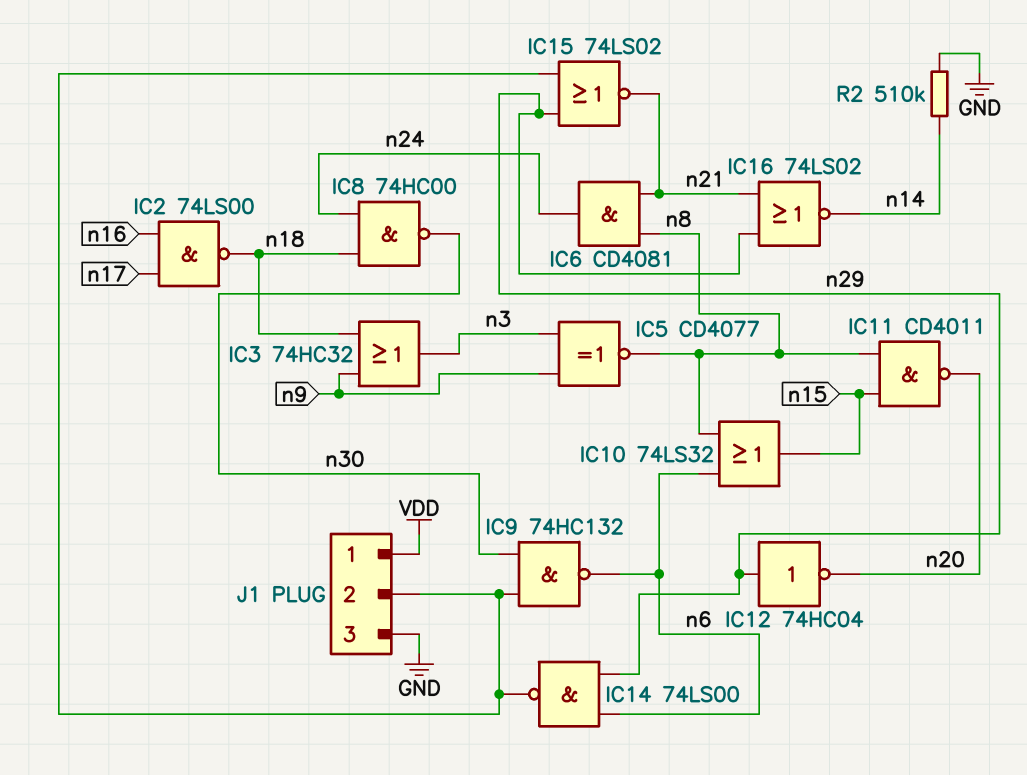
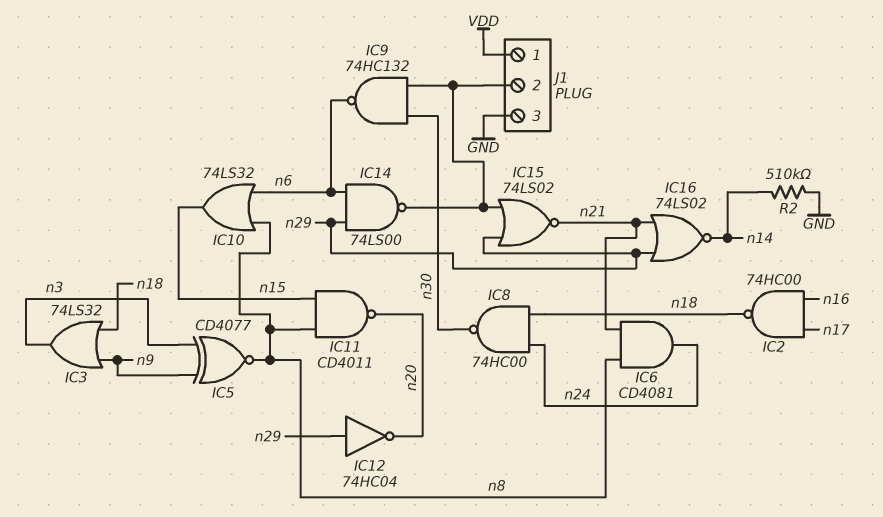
IC2: NAND 74LS00 (in n16, in n17, out n18) -> NAND 74HC00 (in n16, in n17, out n18)
IC3: OR 74HC32 (in n9, in n18, out n3) -> OR 74LS32 (in n9, in n18, out n3)

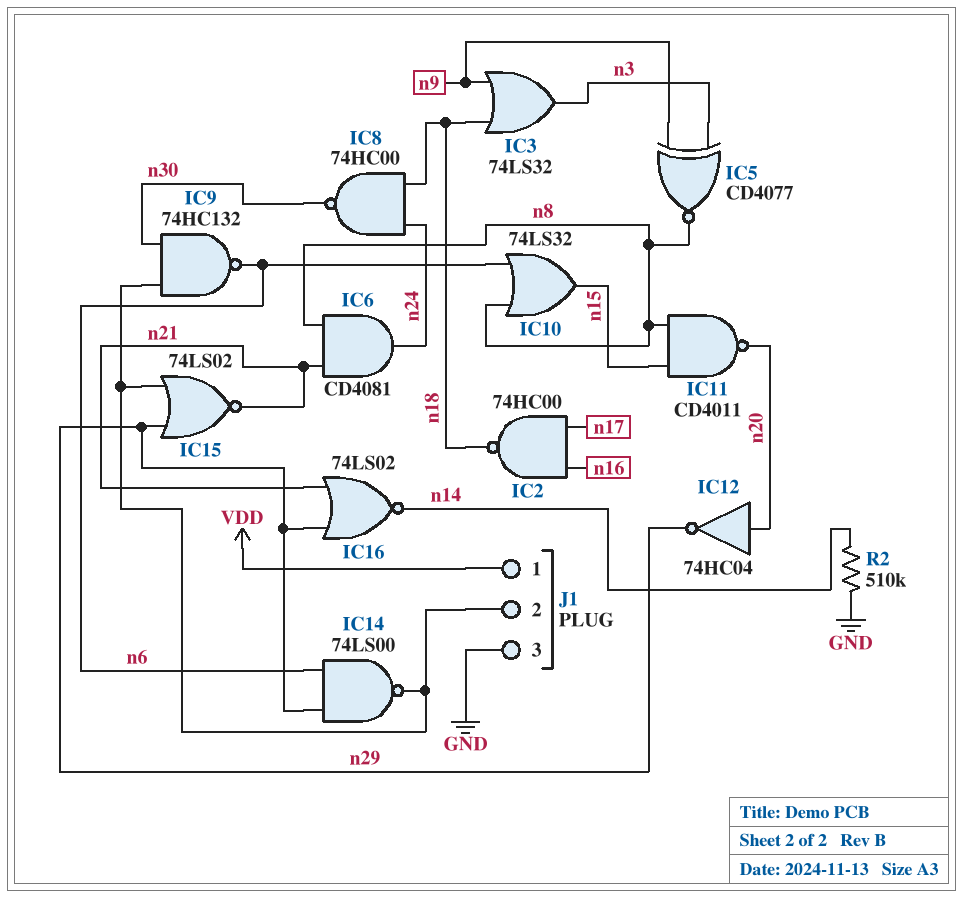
IC12: NOT 74HC04 (in n29, out n20) -> NOT 74HC04 (in n20, out n29)

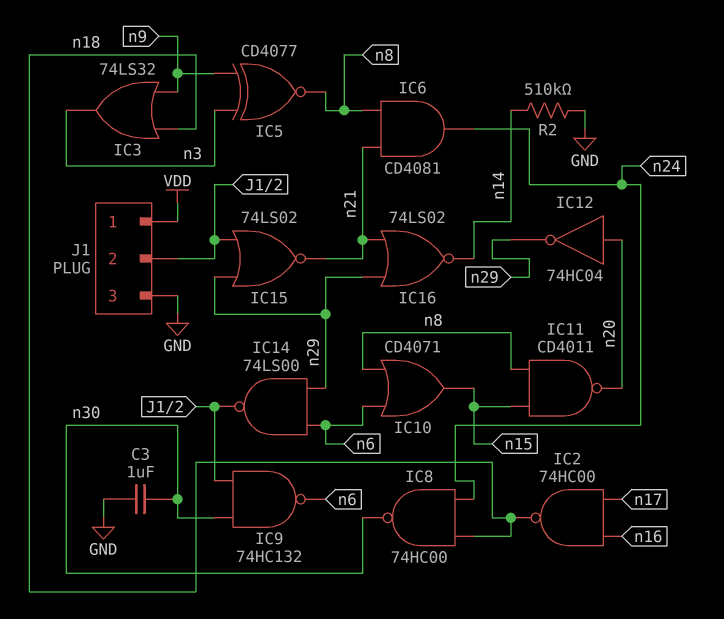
C3: none -> 1uF (GND, n30)
IC10: OR 74LS32 (in n6, in n8, out n15) -> OR CD4071 (in n6, in n8, out n15)

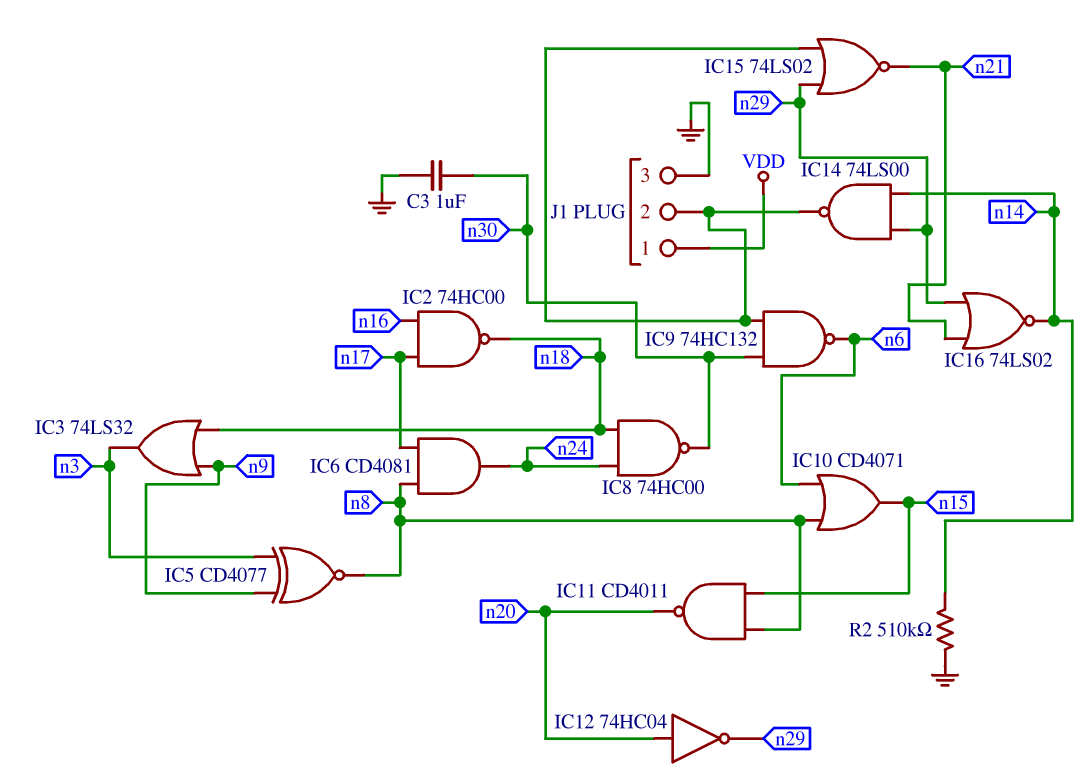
IC6: AND CD4081 (in n8, in n21, out n24) -> AND CD4081 (in n8, in n17, out n24)
IC14: NAND 74LS00 (in n6, in n29, out J1/2) -> NAND 74LS00 (in n14, in n29, out J1/2)

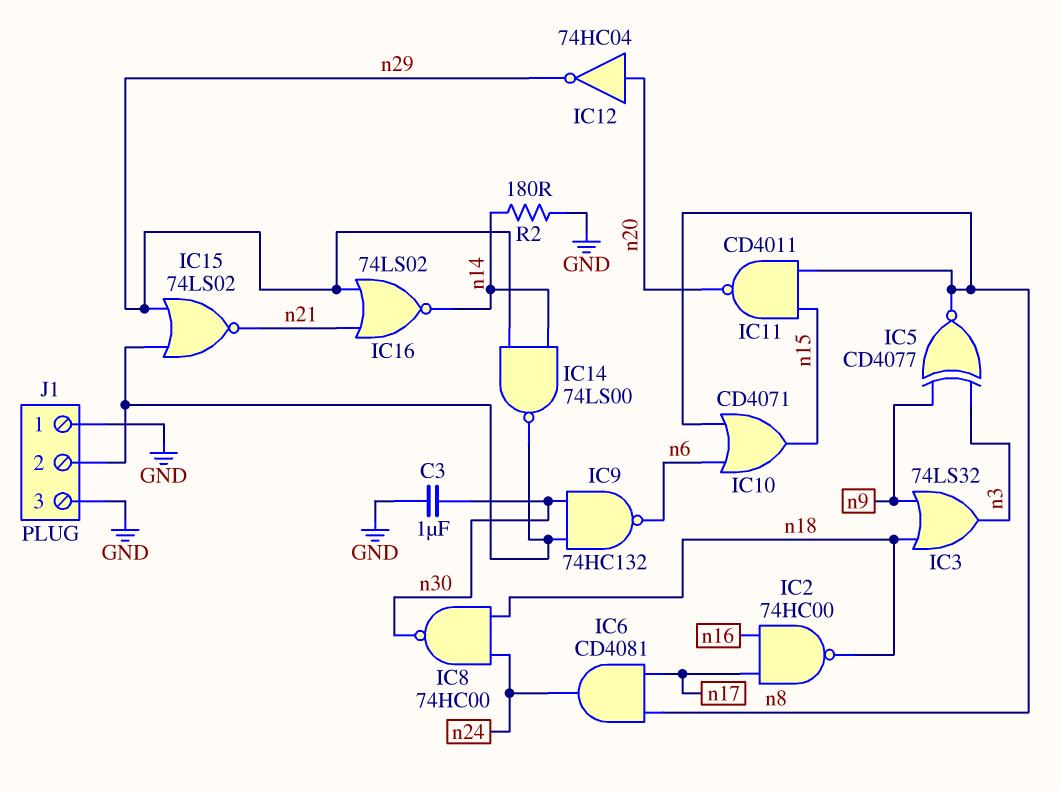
J1 pin 1: VDD -> GND
R2: 510k (GND, n14) -> 180 (GND, n14)

